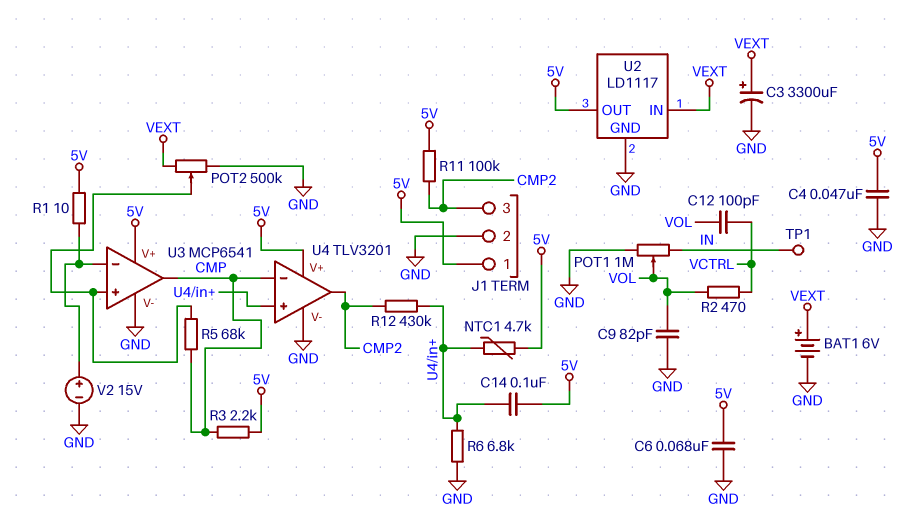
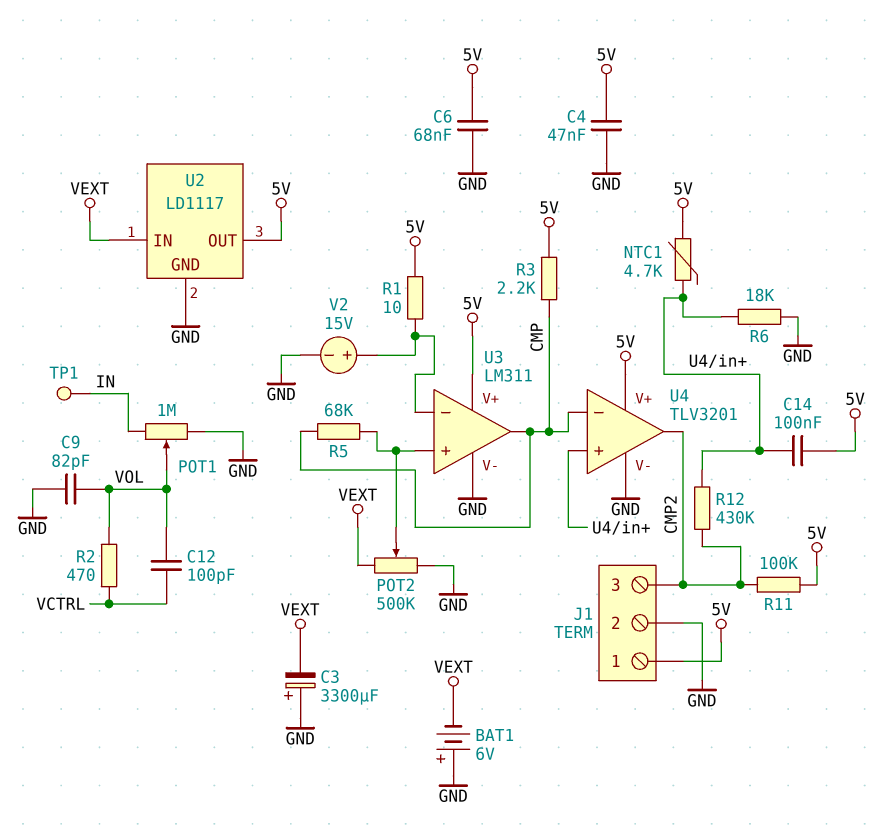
BAT1: 6V (plus VEXT, minus GND) -> 6V (plus GND, minus VEXT)
C3: 3300uF (plus VEXT, minus GND) -> 3300uF (plus GND, minus VEXT)
R6: 6.8k (GND, U4/in+) -> 18k (GND, U4/in+)
U3: MCP6541 -> LM311

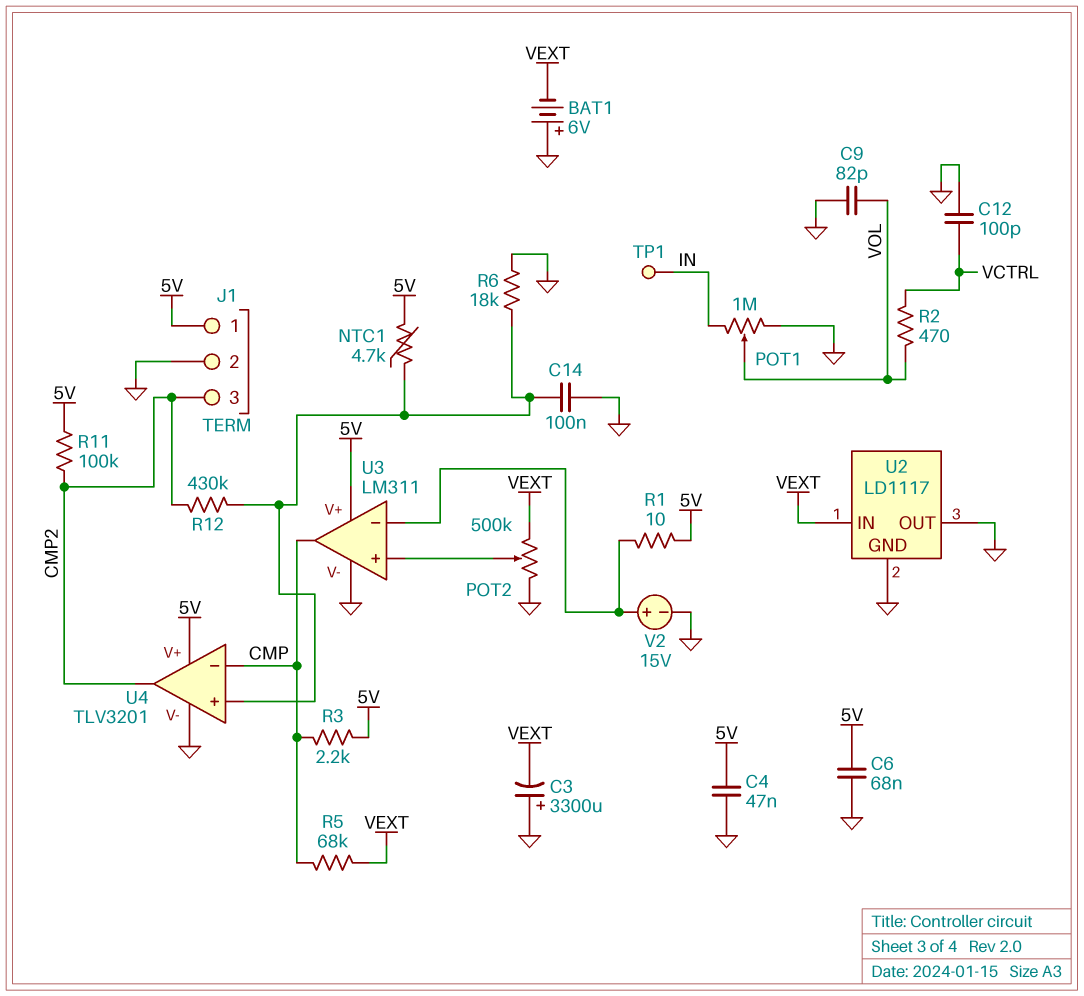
C12: 100pF (VCTRL, VOL) -> 100pF (GND, VCTRL)
C14: 100nF (5V, U4/in+) -> 100nF (GND, U4/in+)
R5: 68k (CMP, U3/in+) -> 68k (CMP, VEXT)
U2 pin OUT: 5V -> GND

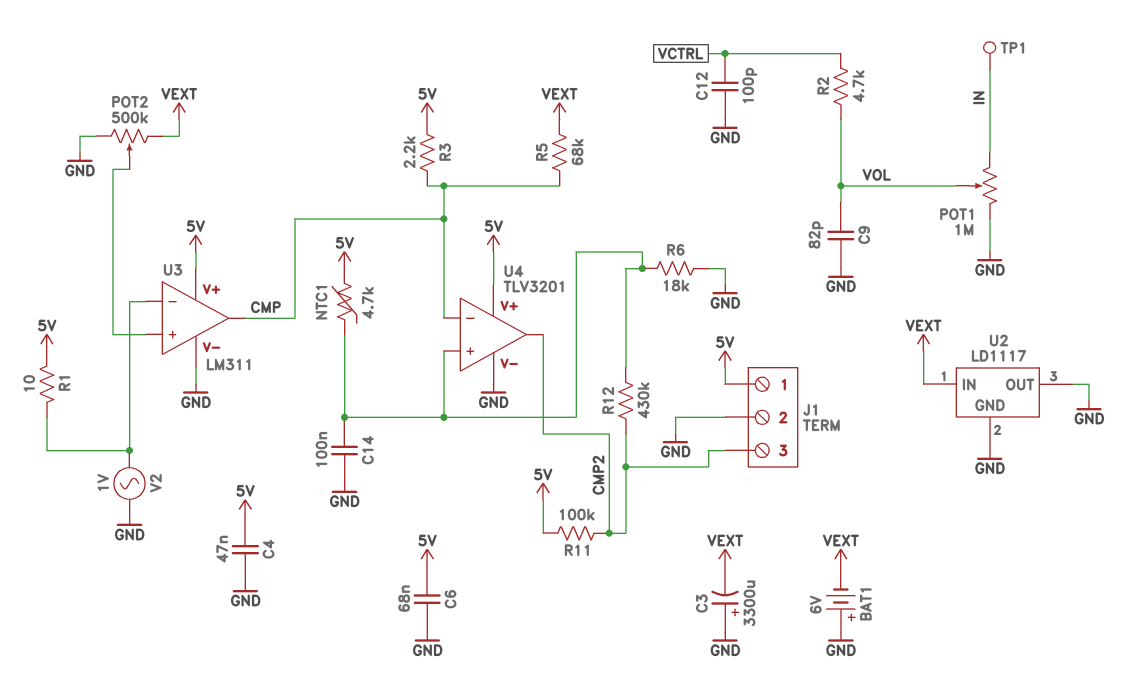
R2: 470 (VCTRL, VOL) -> 4.7k (VCTRL, VOL)
V2: 15V (plus U3/in-, minus GND) -> AC 1V (GND, U3/in-)

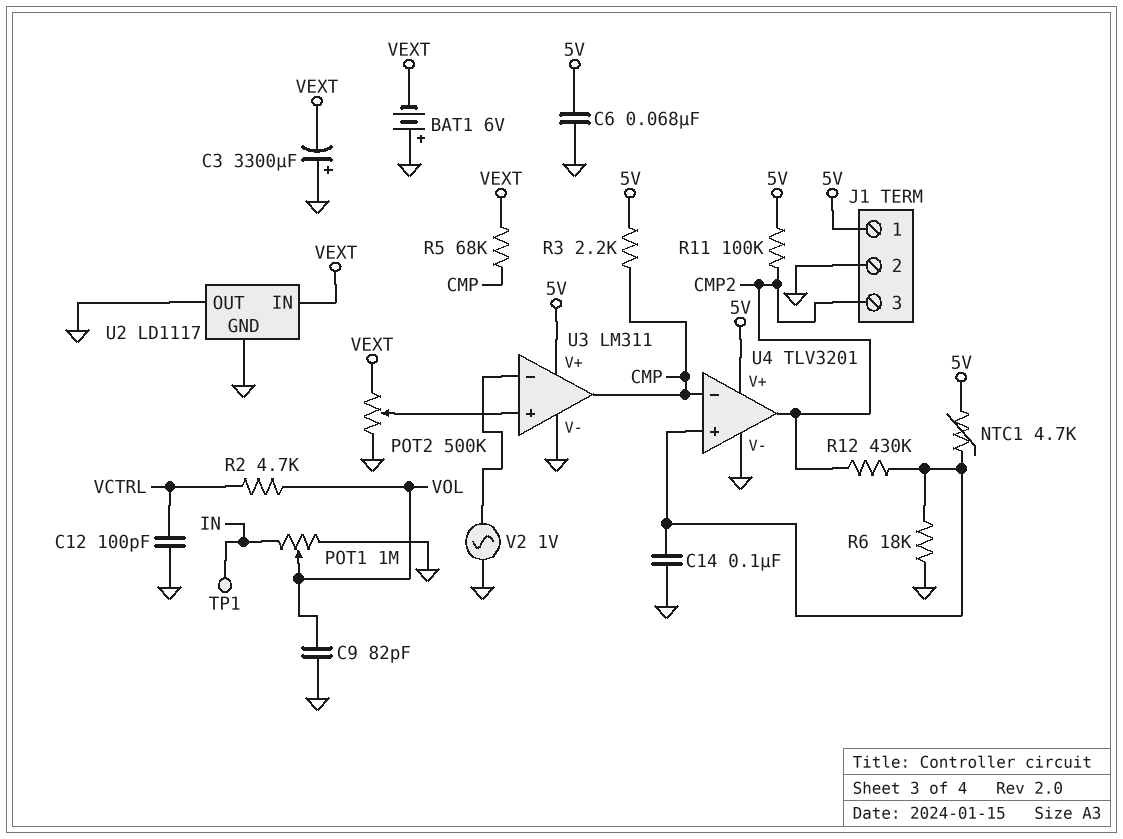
C4: 47nF (5V, GND) -> none
R1: 10 (5V, U3/in-) -> none

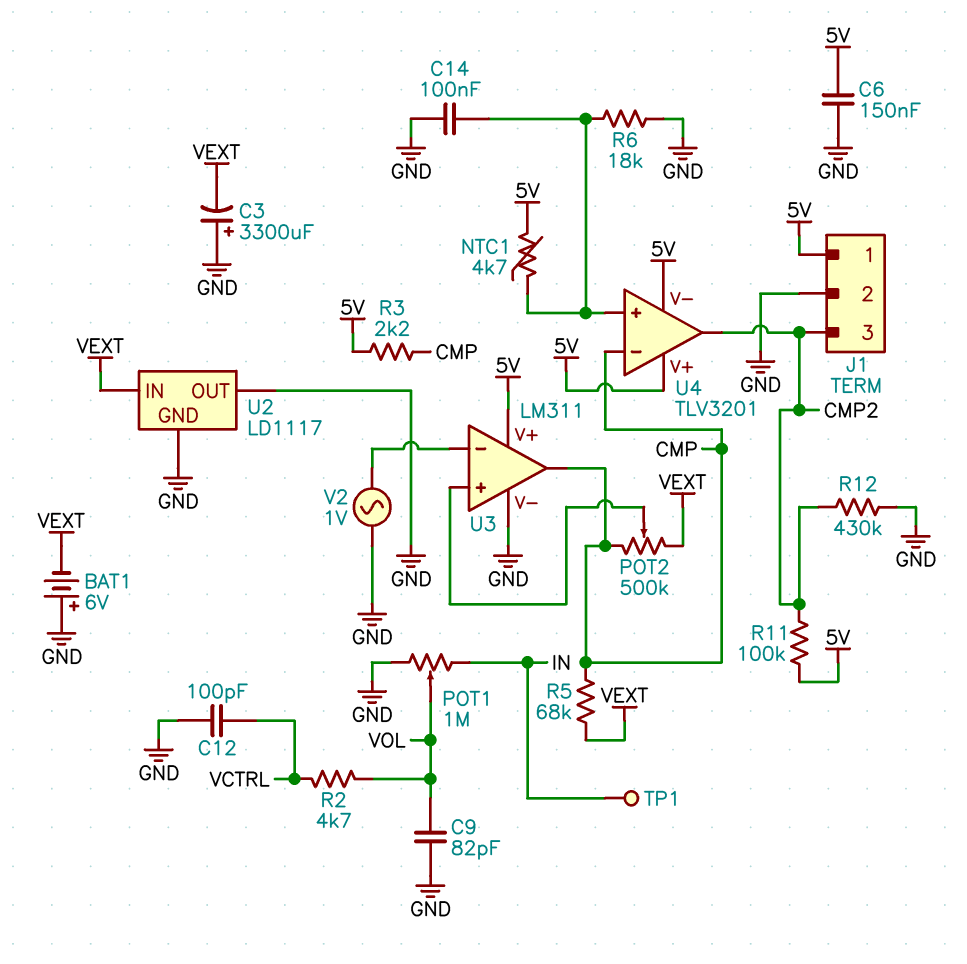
C6: 68nF (5V, GND) -> 150nF (5V, GND)
POT2: 500k (GND, VEXT, wiper U3/in+) -> 500k (CMP, VEXT, wiper U3/in+)
R12: 430k (CMP2, U4/in+) -> 430k (CMP2, GND)
U4 pin V-: GND -> 5V

